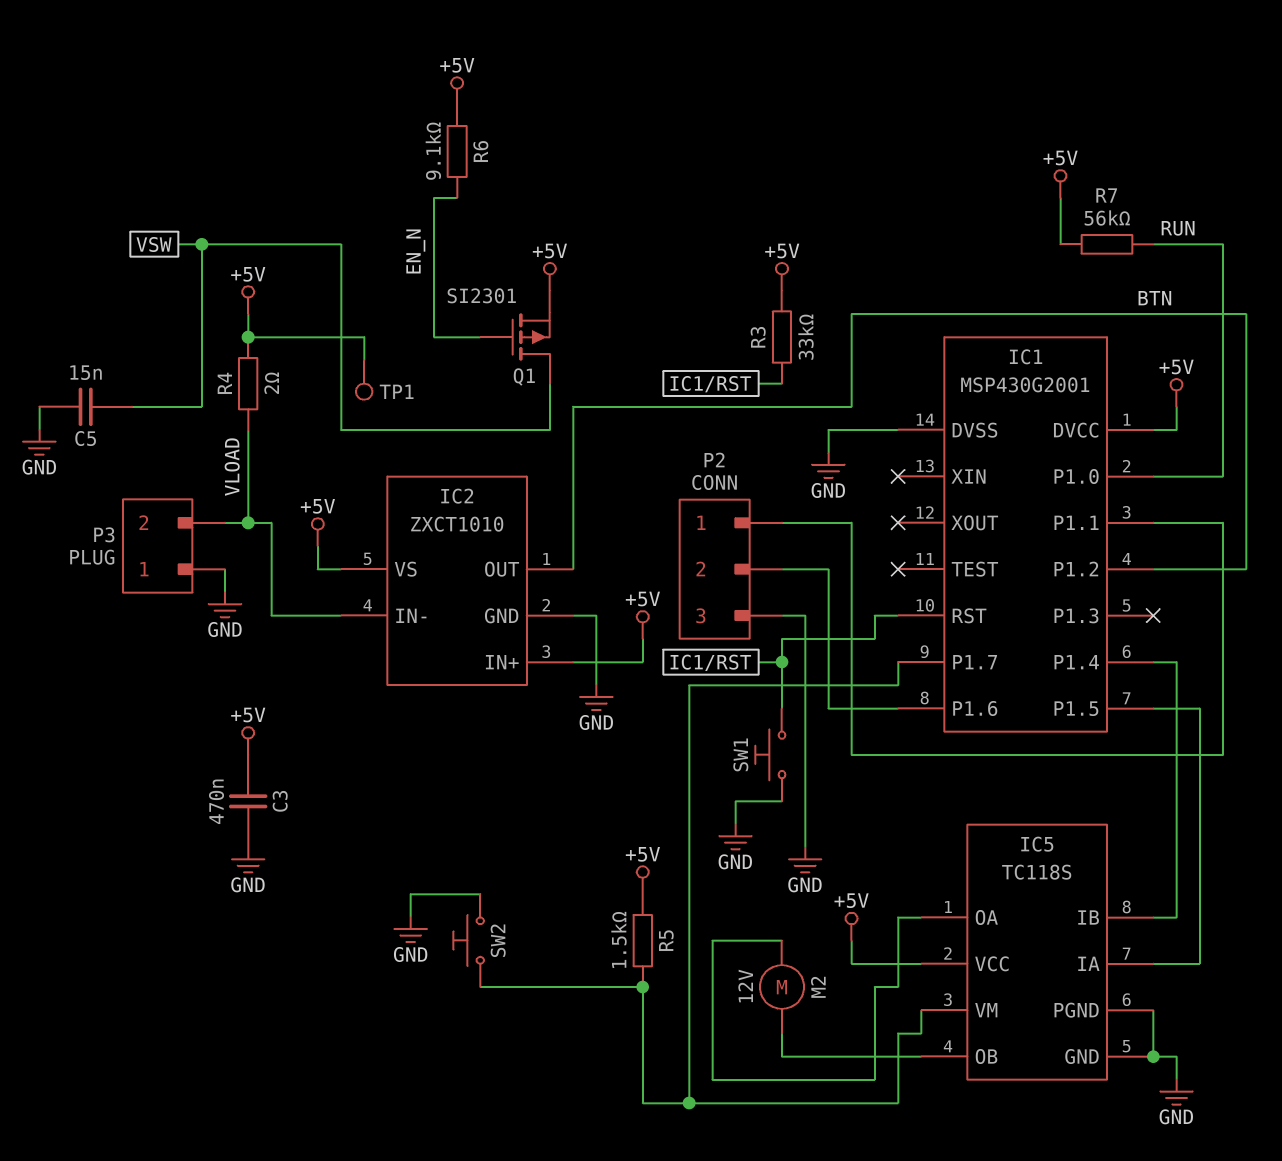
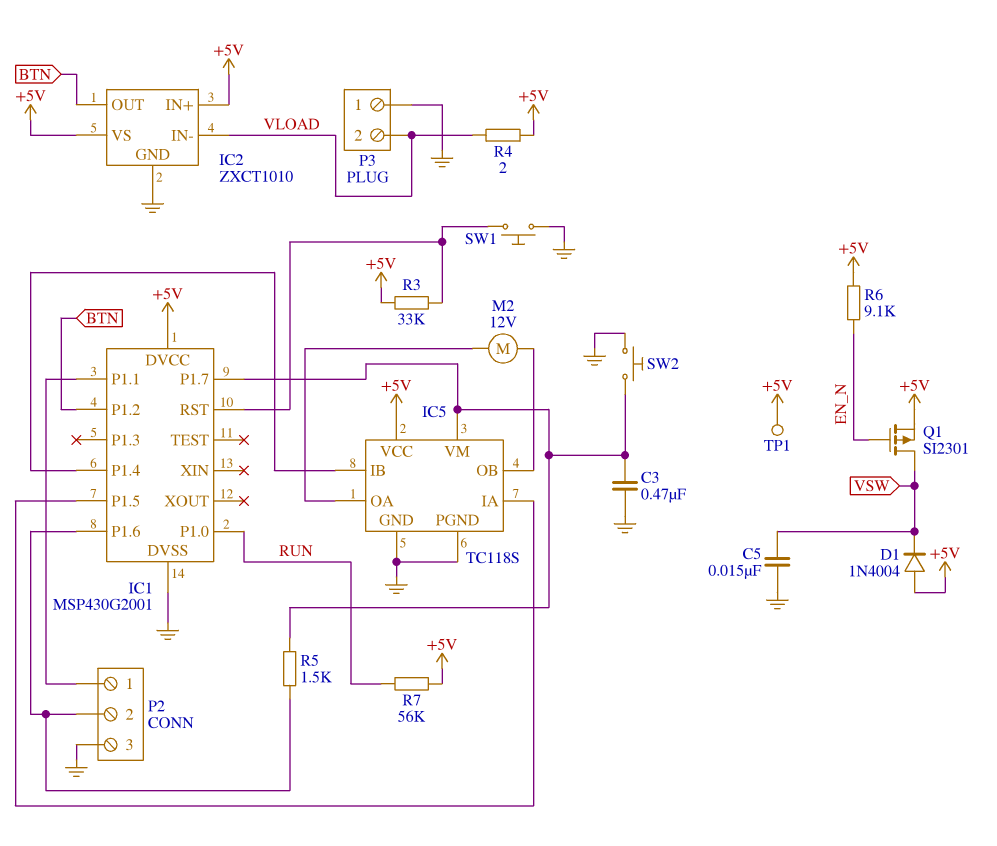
C3: 470nF (+5V, GND) -> 470nF (GND, IC1/P1.7)
D1: none -> diode 1N4004 (A +5V, K VSW)
R5: 1.5k (+5V, IC1/P1.7) -> 1.5k (IC1/P1.6, IC1/P1.7)

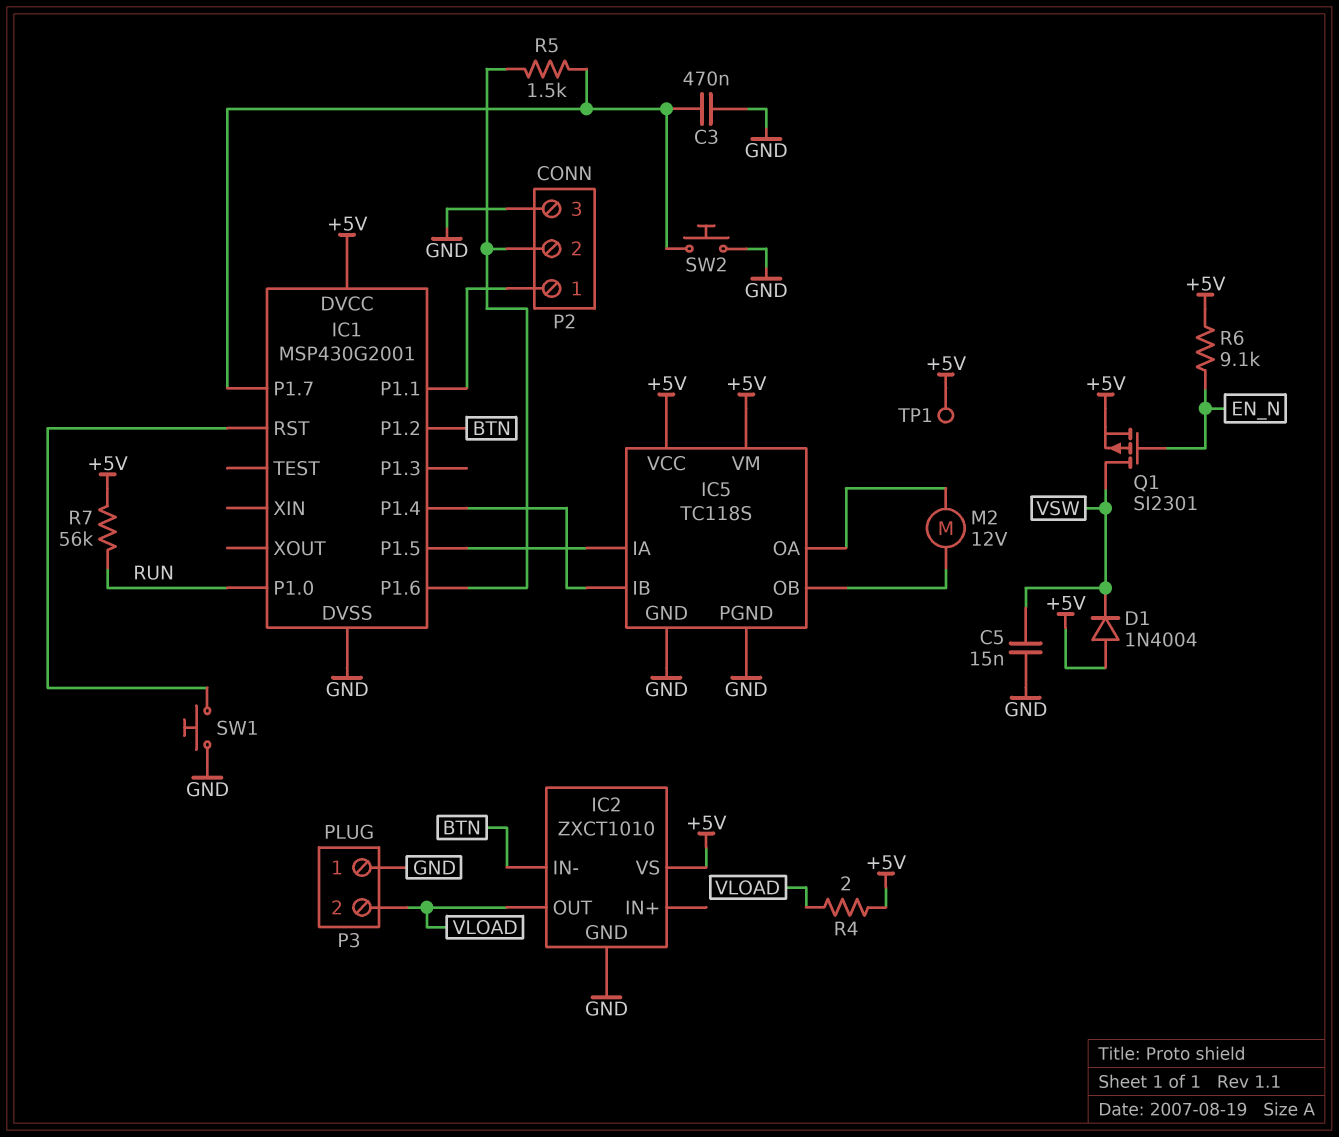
IC2 pin IN+: +5V -> none
IC2 pin IN-: VLOAD -> BTN
IC2 pin OUT: BTN -> VLOAD
IC5 pin VM: IC1/P1.7 -> +5V
R3: 33k (+5V, IC1/RST) -> none

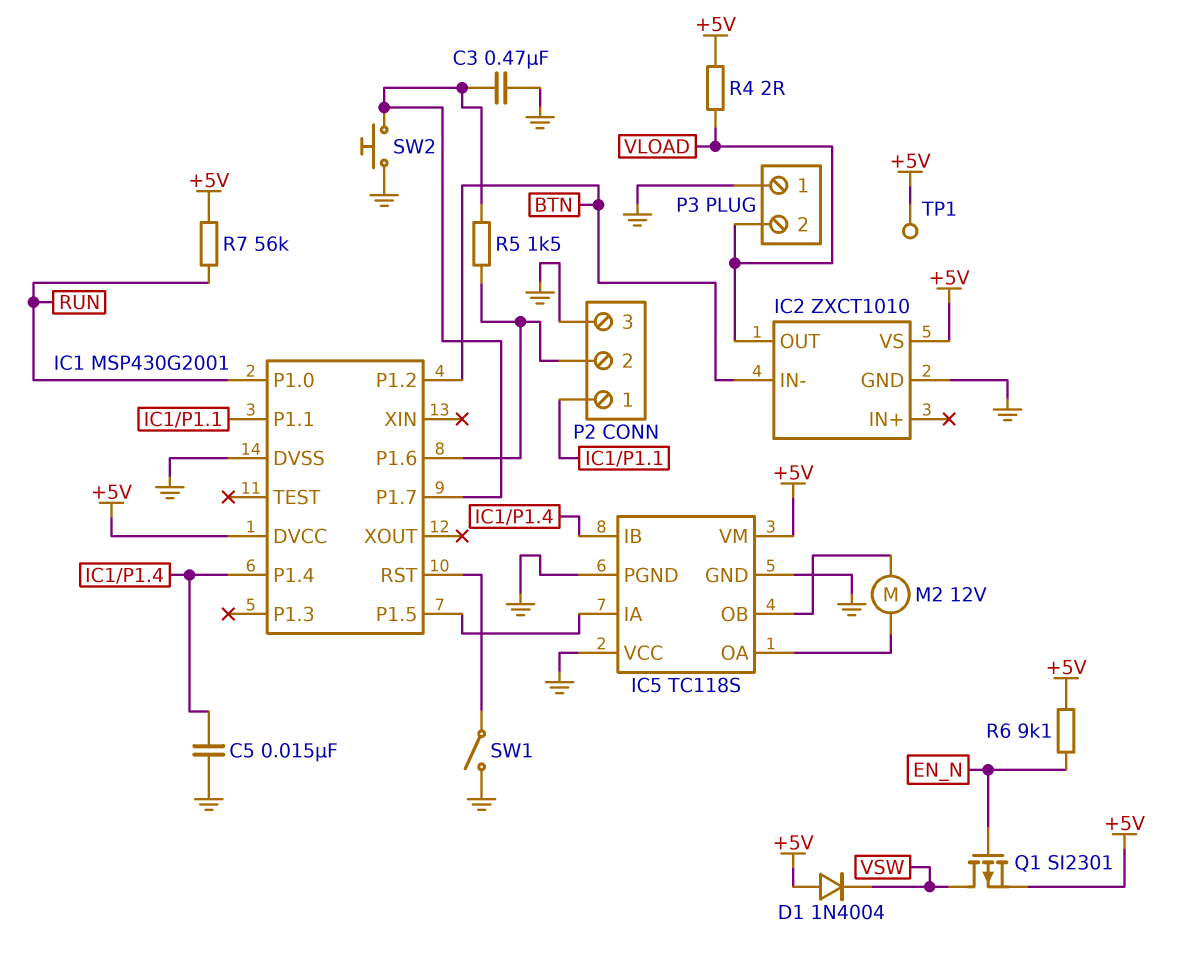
C5: 15nF (GND, VSW) -> 15nF (GND, IC1/P1.4)
IC5 pin VCC: +5V -> GND
SW1: button (GND, IC1/RST) -> switch (GND, IC1/RST)

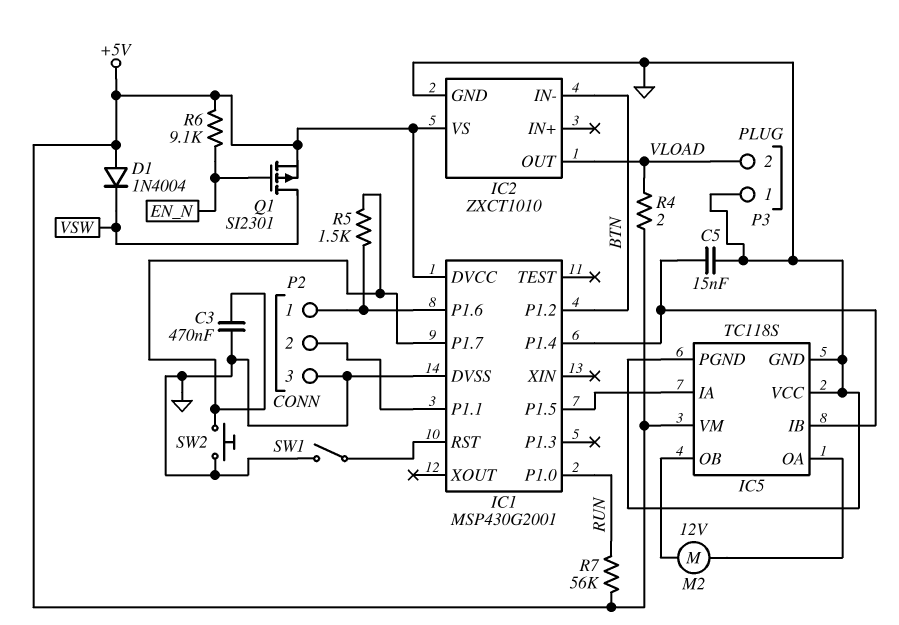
P2 pin 1: IC1/P1.1 -> IC1/P1.6
P2 pin 2: IC1/P1.6 -> IC1/P1.1
TP1: test point (+5V) -> none

